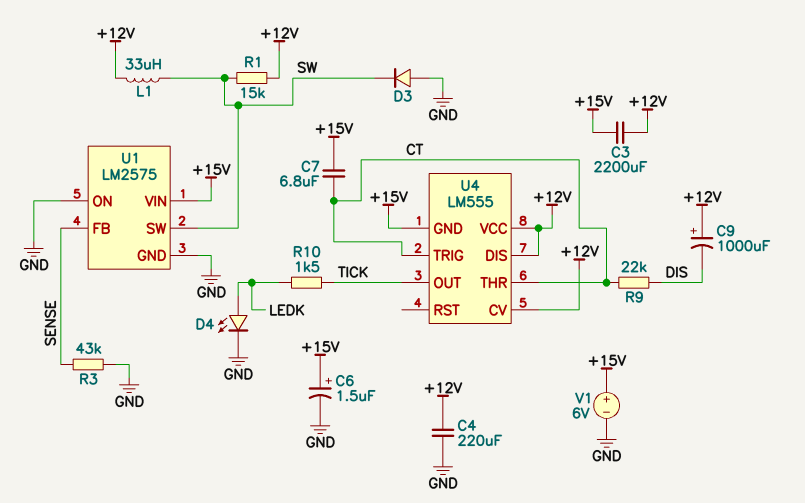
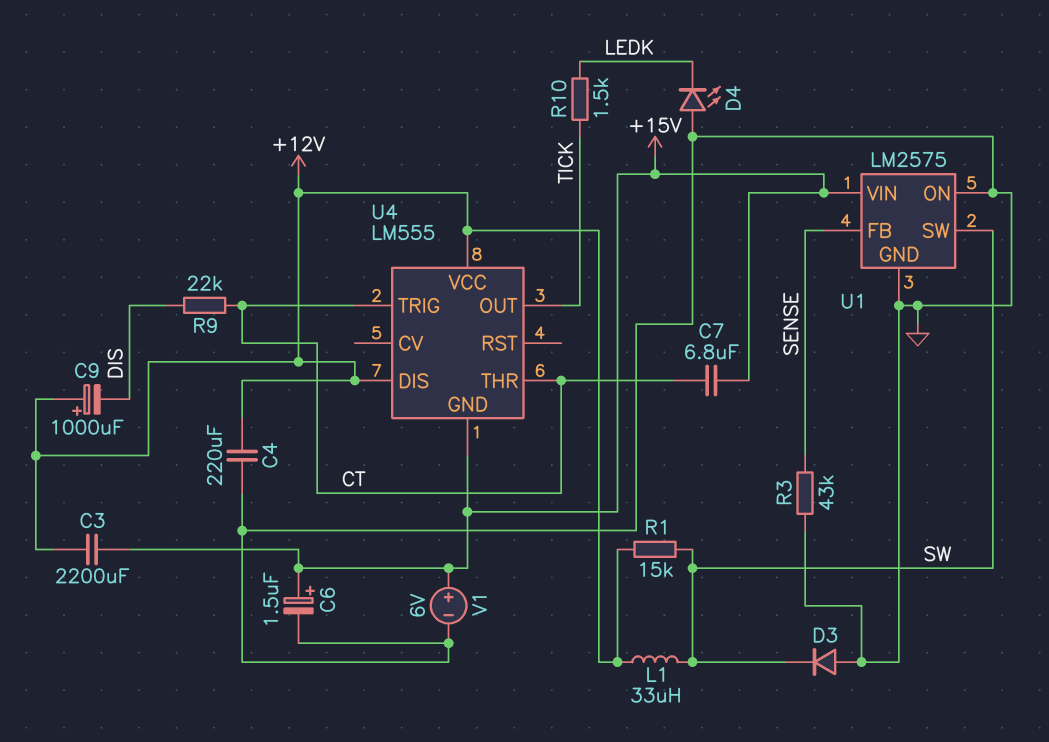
D4: LED (A LEDK, K GND) -> LED (A GND, K LEDK)
U4 pin CV: +12V -> none

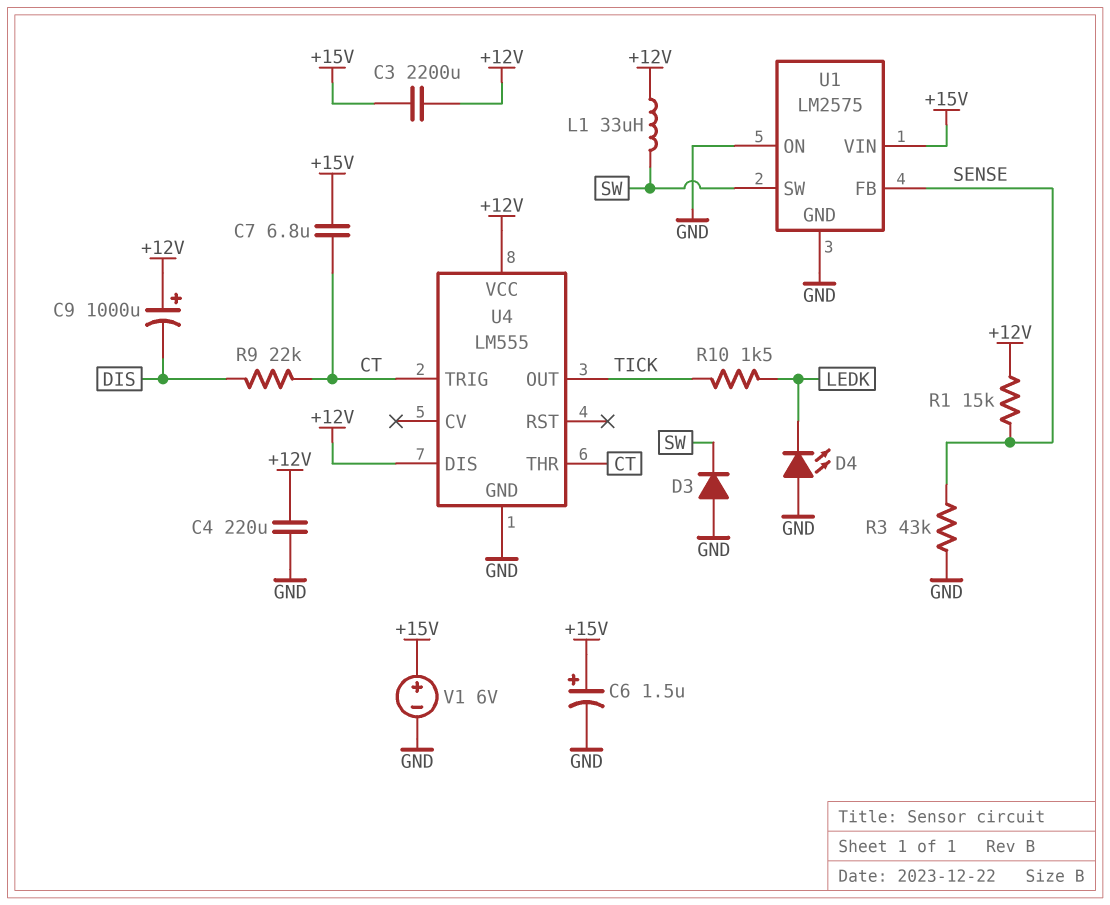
R1: 15k (+12V, SW) -> 15k (+12V, SENSE)
U4 pin GND: +15V -> GND

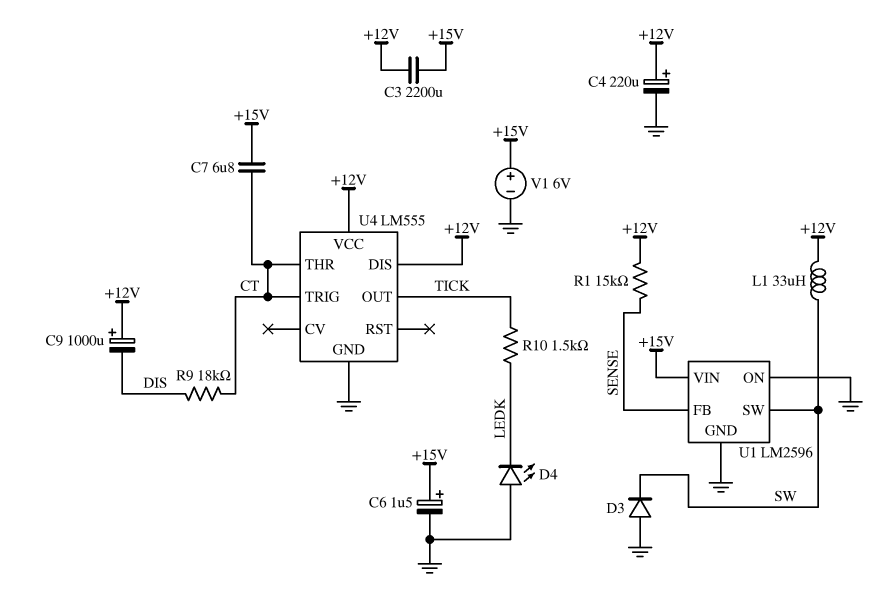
C4: 220uF (+12V, GND) -> 220uF (plus +12V, minus GND)
R3: 43k (GND, SENSE) -> none
R9: 22k (CT, DIS) -> 18k (CT, DIS)
U1: LM2575 -> LM2596

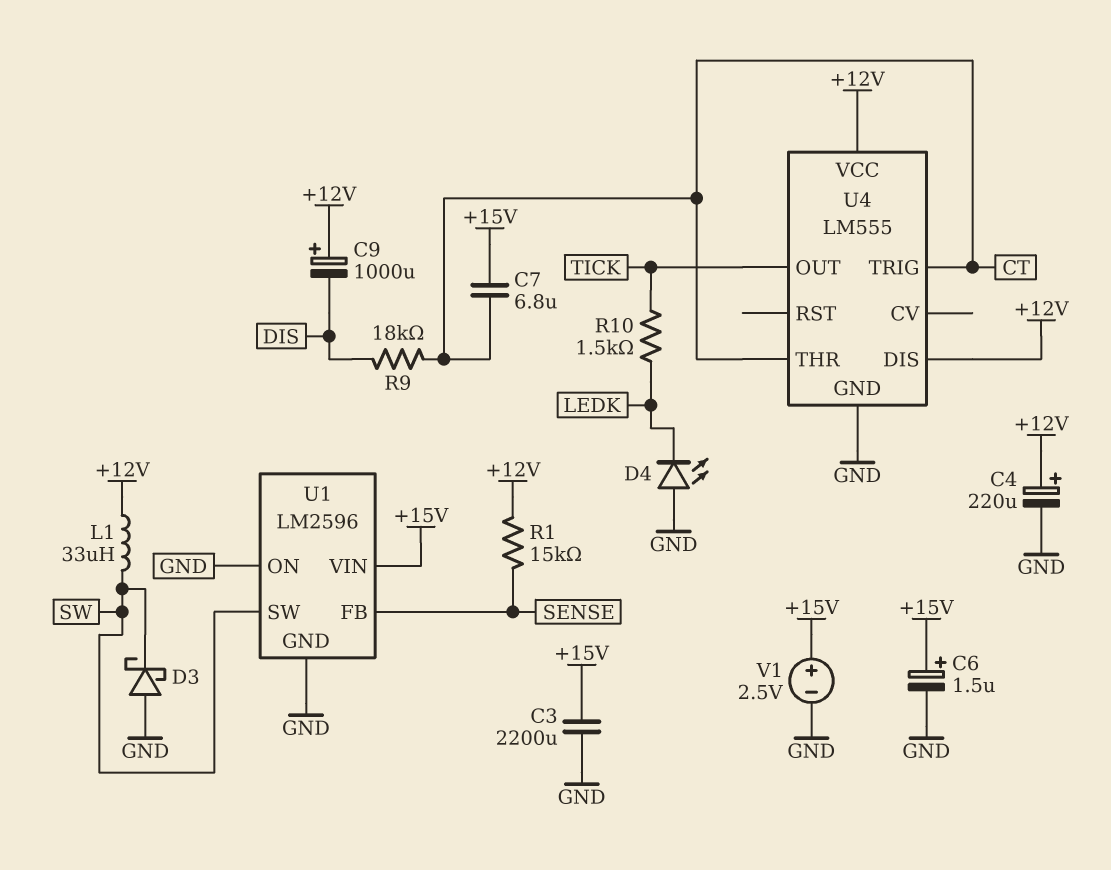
C3: 2200uF (+12V, +15V) -> 2200uF (+15V, GND)
D3: diode (A GND, K SW) -> schottky (A GND, K SW)
V1: 6V (plus +15V, minus GND) -> 2.5V (plus +15V, minus GND)

